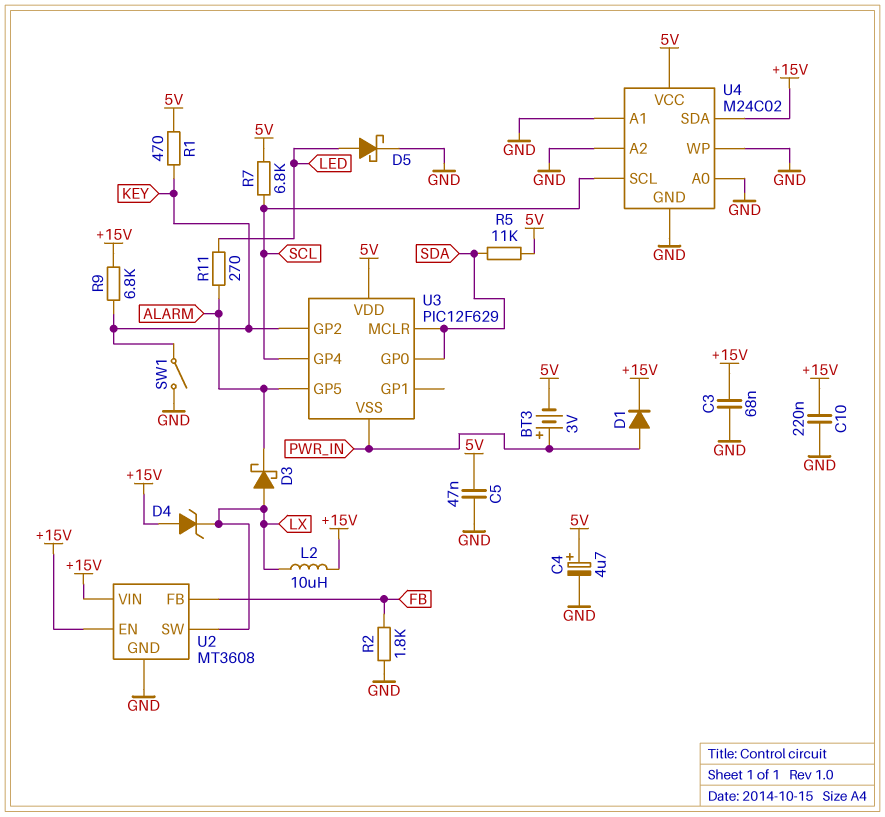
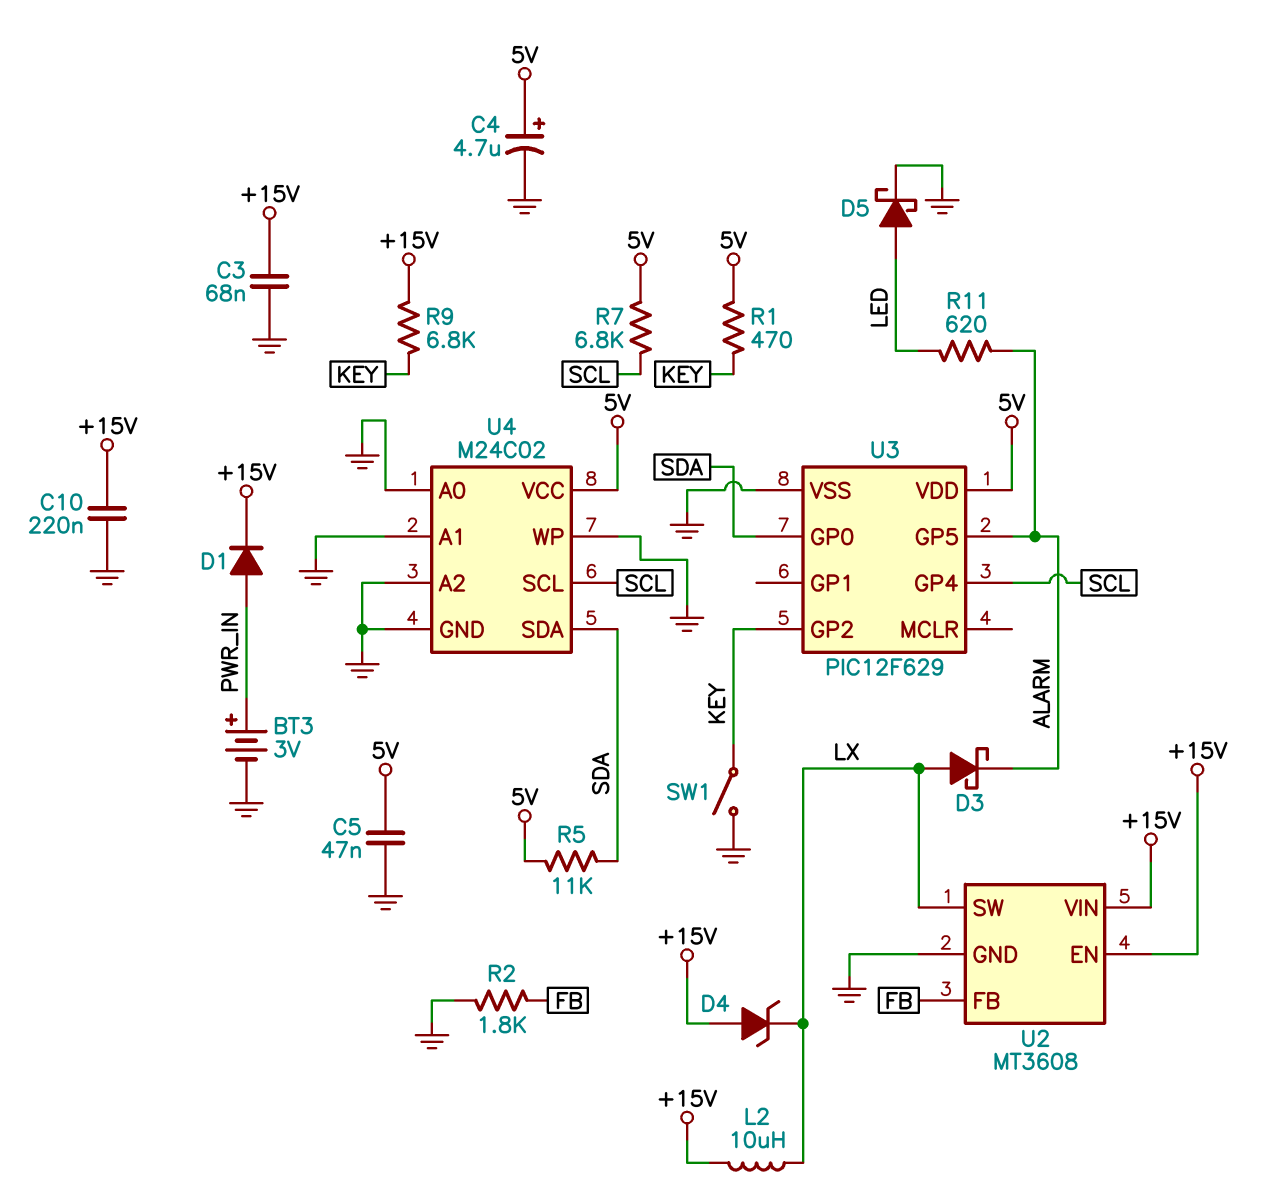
BT3: 3V (plus PWR_IN, minus 5V) -> 3V (plus PWR_IN, minus GND)
R11: 270 (ALARM, LED) -> 620 (ALARM, LED)
U3 pin MCLR: SDA -> none
U3 pin VSS: PWR_IN -> GND
U4 pin SDA: +15V -> SDA

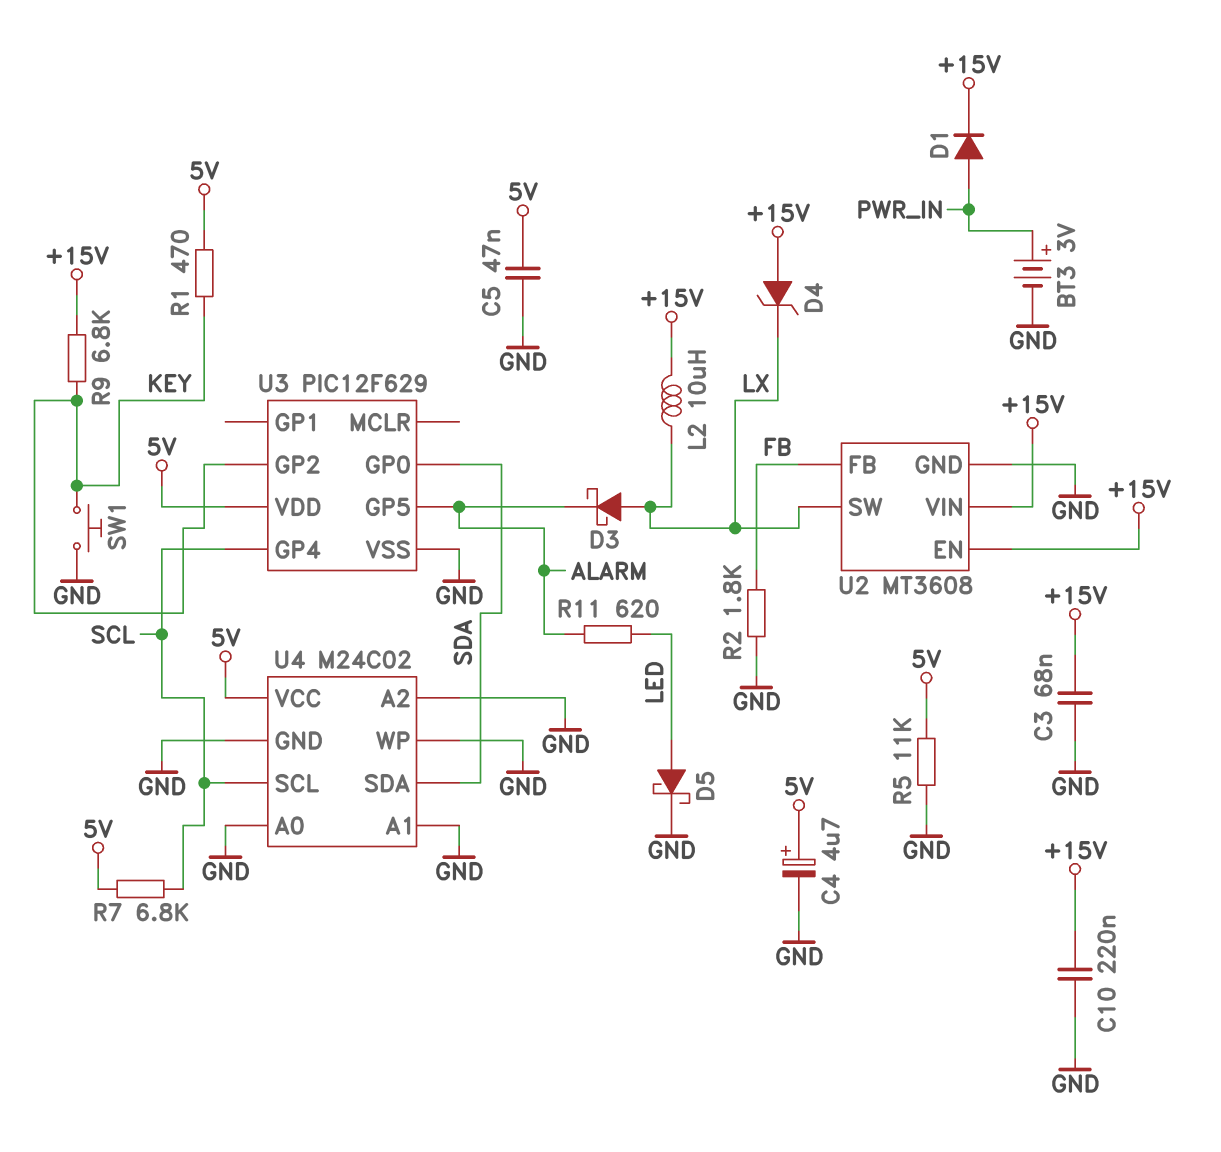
R5: 11k (5V, SDA) -> 11k (5V, GND)
SW1: switch (GND, KEY) -> button (GND, KEY)

